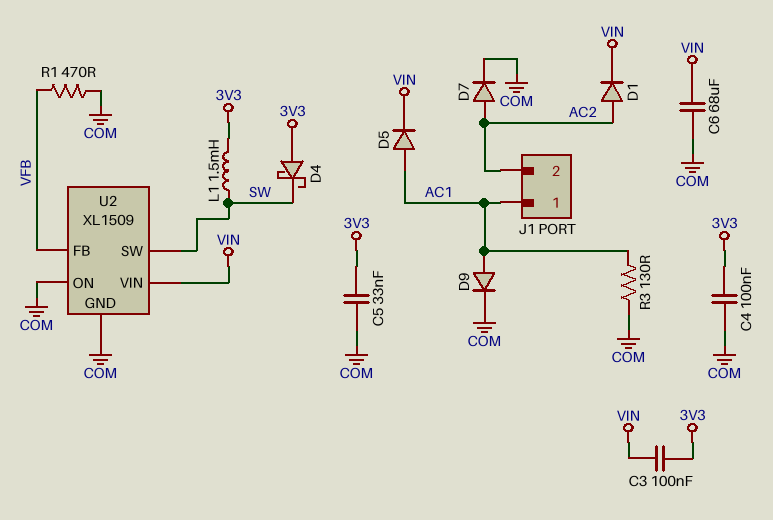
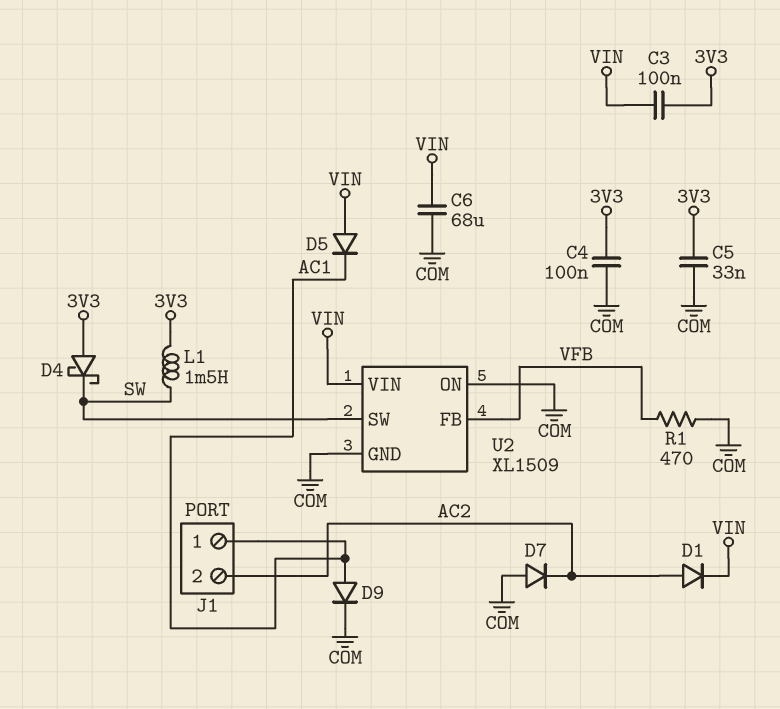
D5: diode (A AC1, K VIN) -> diode (A VIN, K AC1)
D7: diode (A AC2, K COM) -> diode (A COM, K AC2)
R3: 130 (AC1, COM) -> none

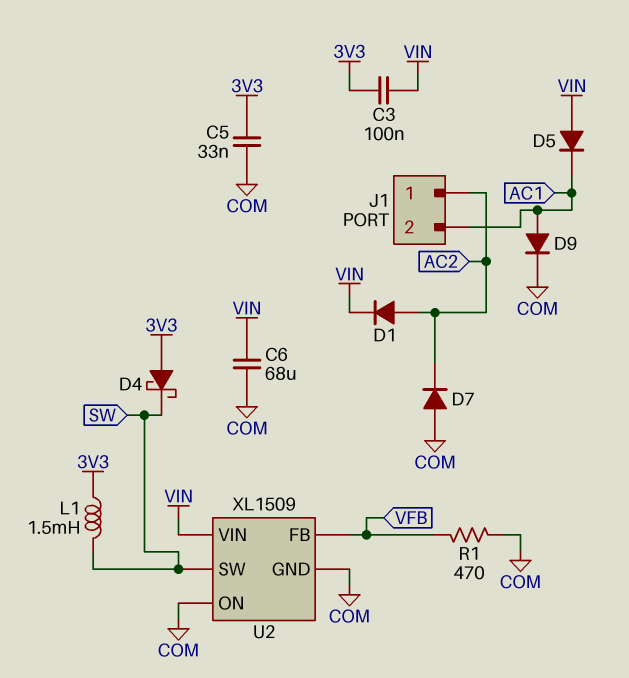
C4: 100nF (3V3, COM) -> none
J1 pin 1: AC1 -> AC2
J1 pin 2: AC2 -> AC1

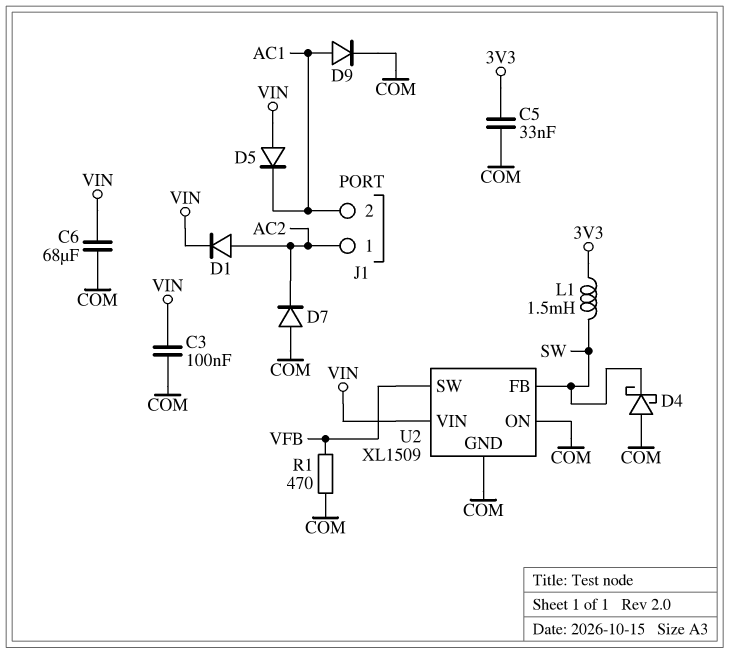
C3: 100nF (3V3, VIN) -> 100nF (COM, VIN)
D4: schottky (A 3V3, K SW) -> schottky (A COM, K SW)
U2 pin FB: VFB -> SW
U2 pin SW: SW -> VFB

